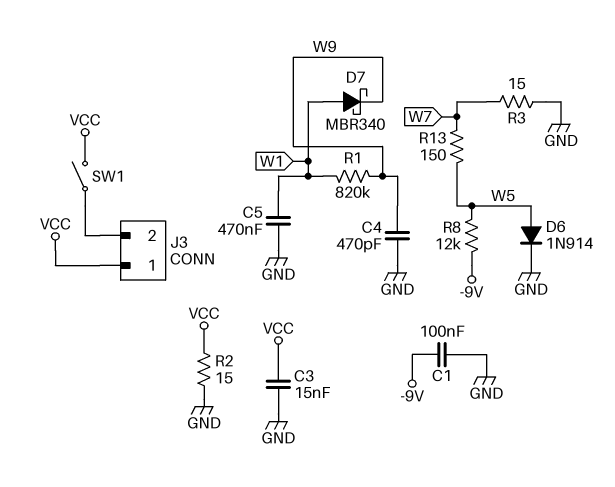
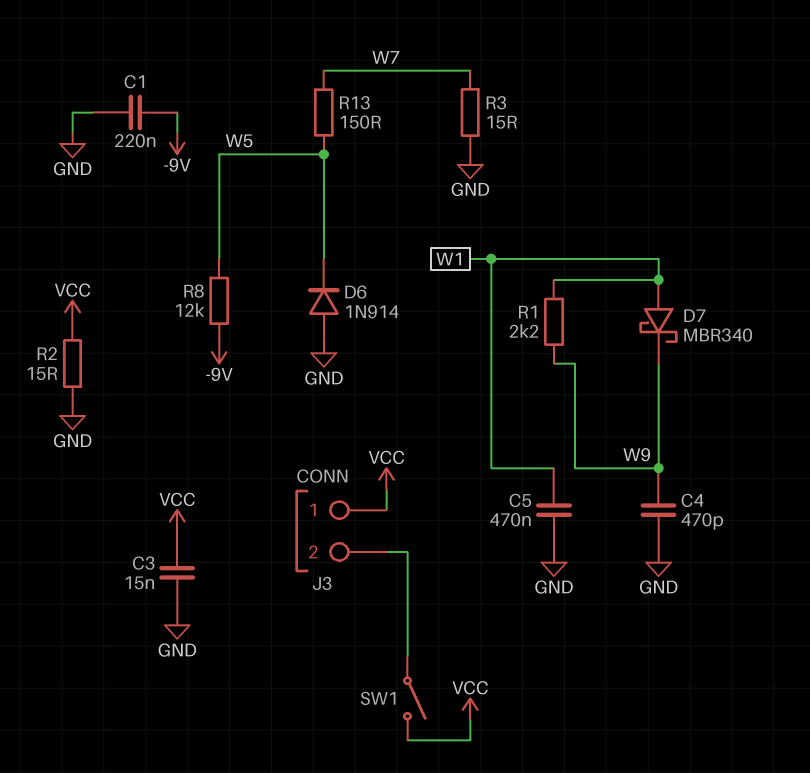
C1: 100nF (-9V, GND) -> 220nF (-9V, GND)
D6: diode 1N914 (A W5, K GND) -> diode 1N914 (A GND, K W5)
R1: 820k (W1, W9) -> 2.2k (W1, W9)

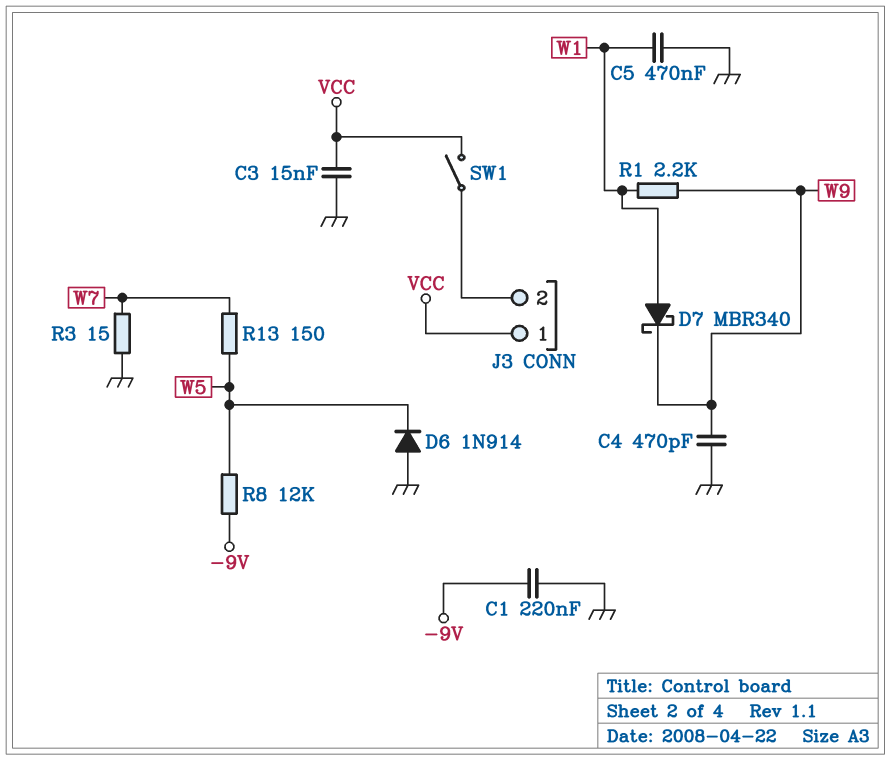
R2: 15 (GND, VCC) -> none

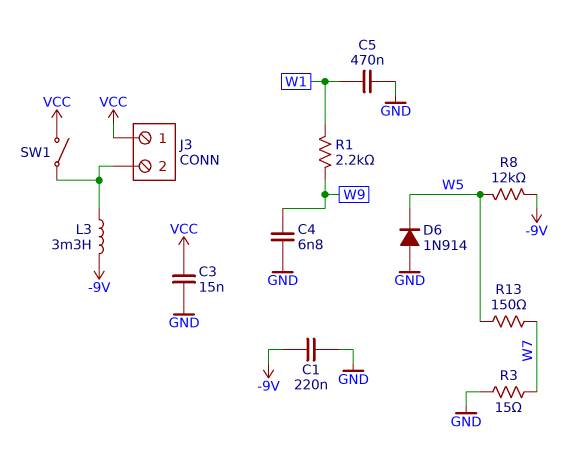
C4: 470pF (GND, W9) -> 6.8nF (GND, W9)
D7: schottky MBR340 (A W1, K W9) -> none
L3: none -> 3.3mH (-9V, J3/2)

